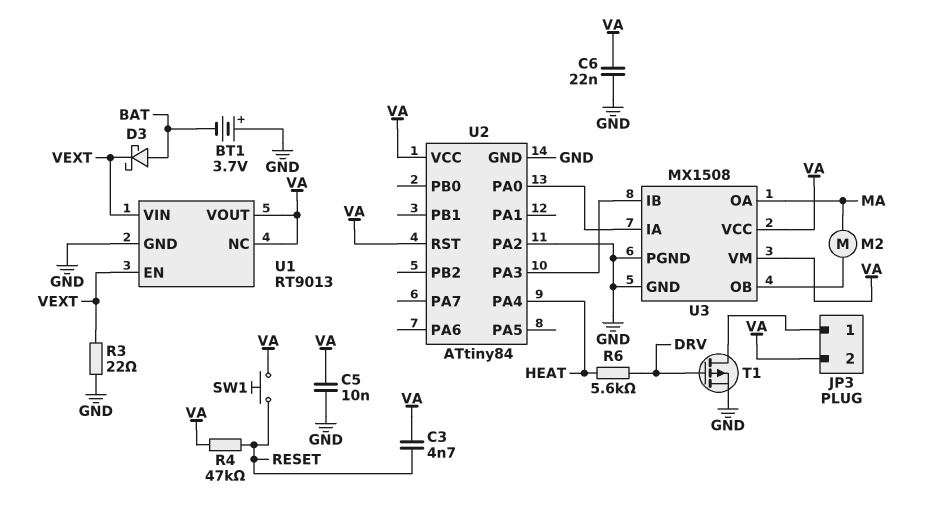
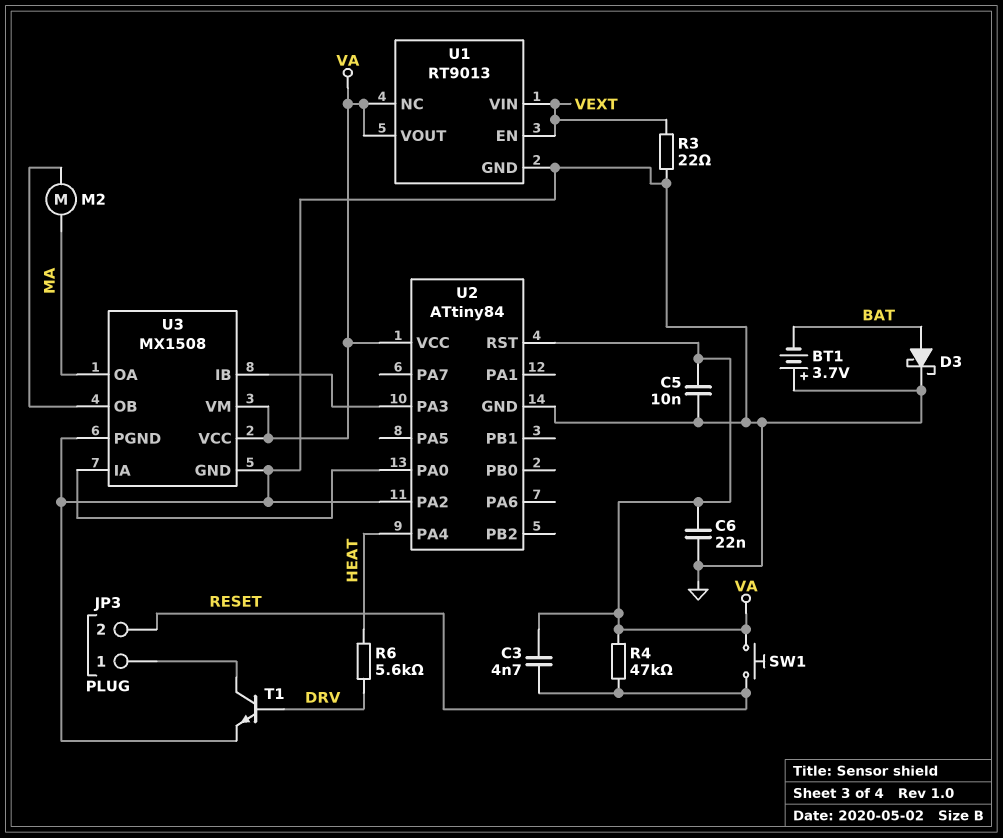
D3: schottky (A BAT, K VEXT) -> schottky (A BAT, K GND)
JP3 pin 2: VA -> RESET
T1: PMOS (G DRV, D JP3/1, S GND) -> NPN (B DRV, C JP3/1, E GND)

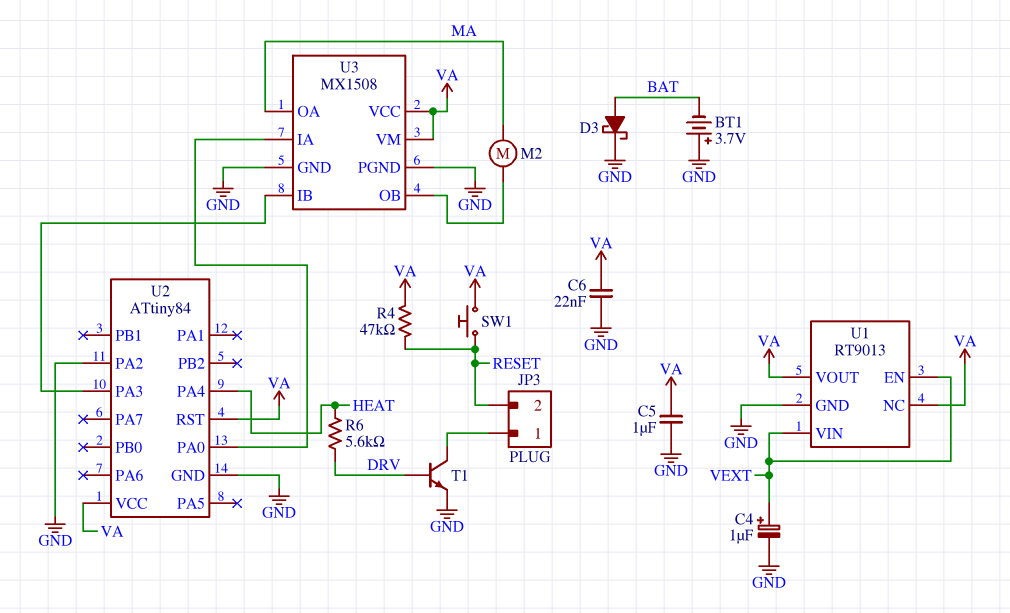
C3: 4.7nF (RESET, VA) -> none
C4: none -> 1uF (plus VEXT, minus GND)
C5: 10nF (GND, VA) -> 1uF (GND, VA)
R3: 22 (GND, VEXT) -> none

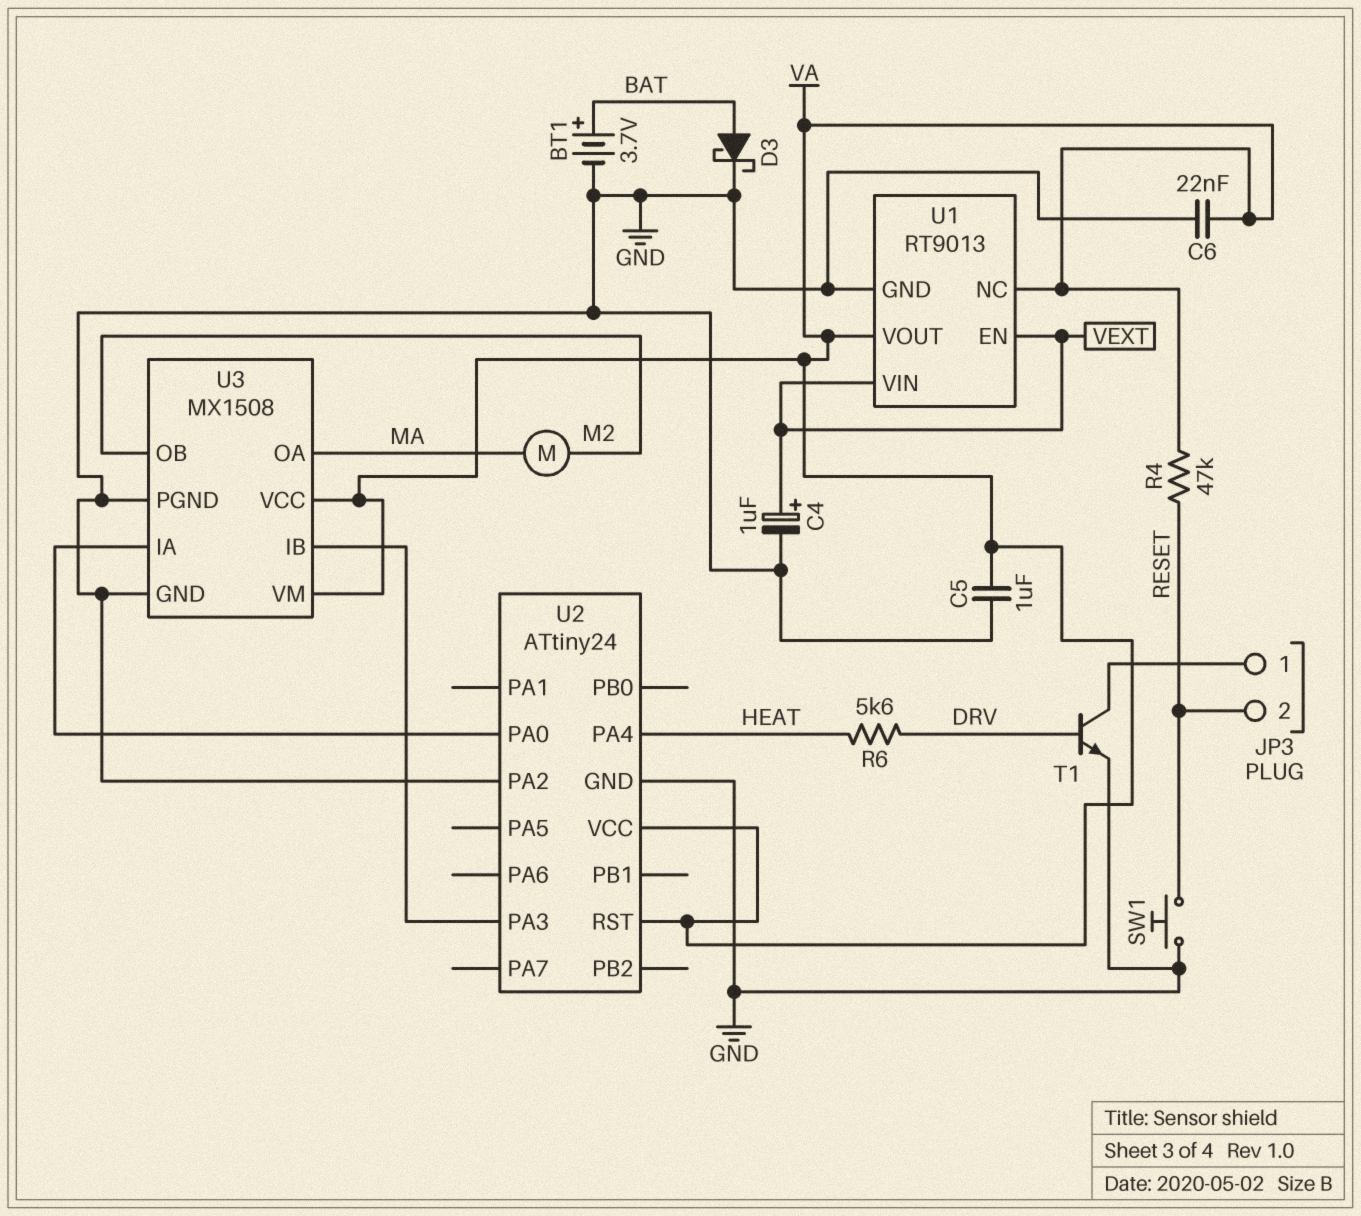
BT1: 3.7V (plus GND, minus BAT) -> 3.7V (plus BAT, minus GND)
SW1: button (RESET, VA) -> button (GND, RESET)
U2: ATtiny84 -> ATtiny24

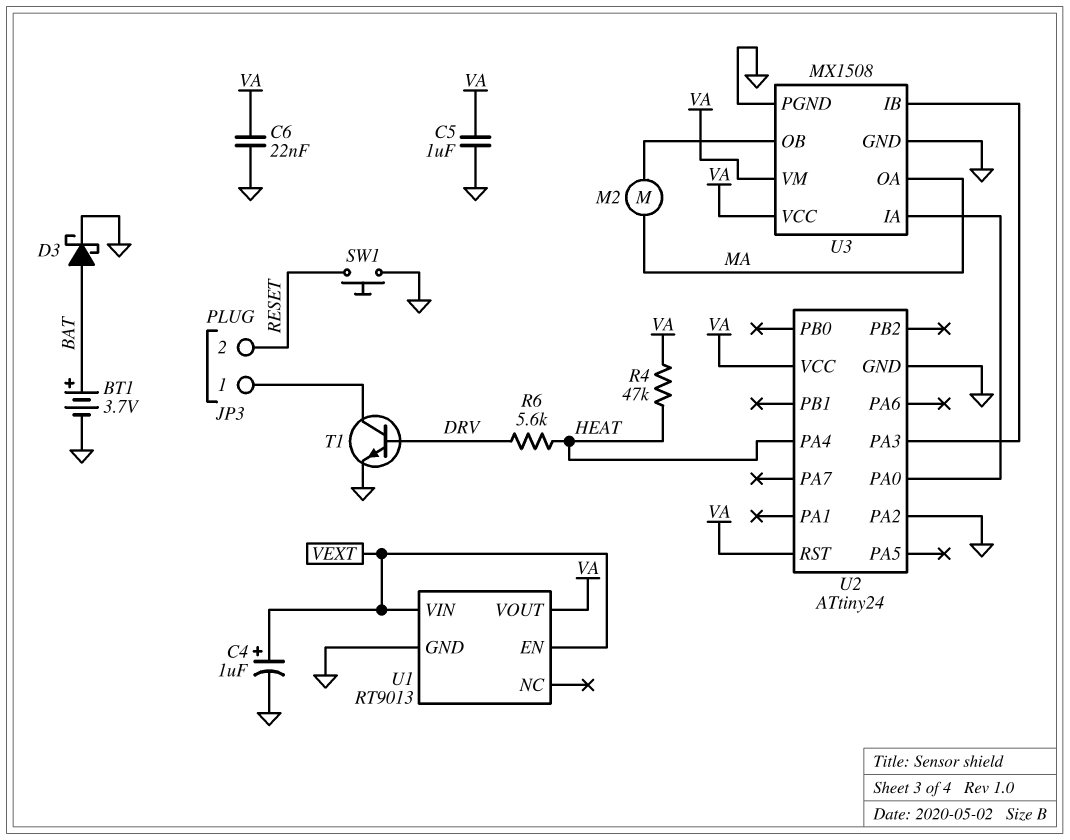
R4: 47k (RESET, VA) -> 47k (HEAT, VA)
U1 pin NC: VA -> none

